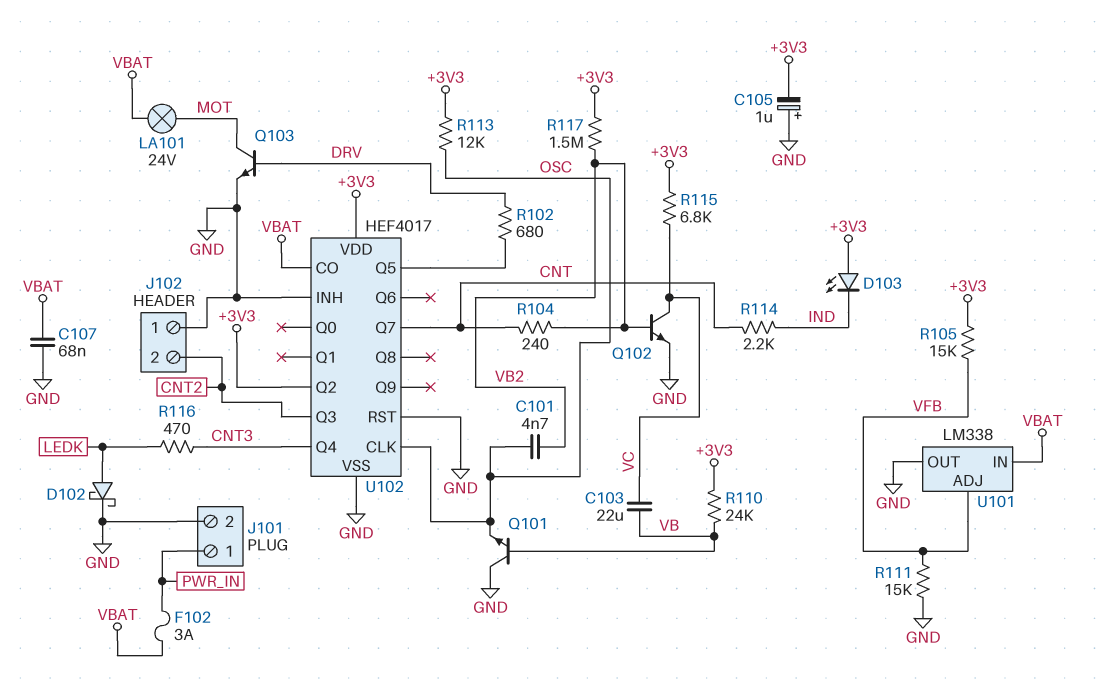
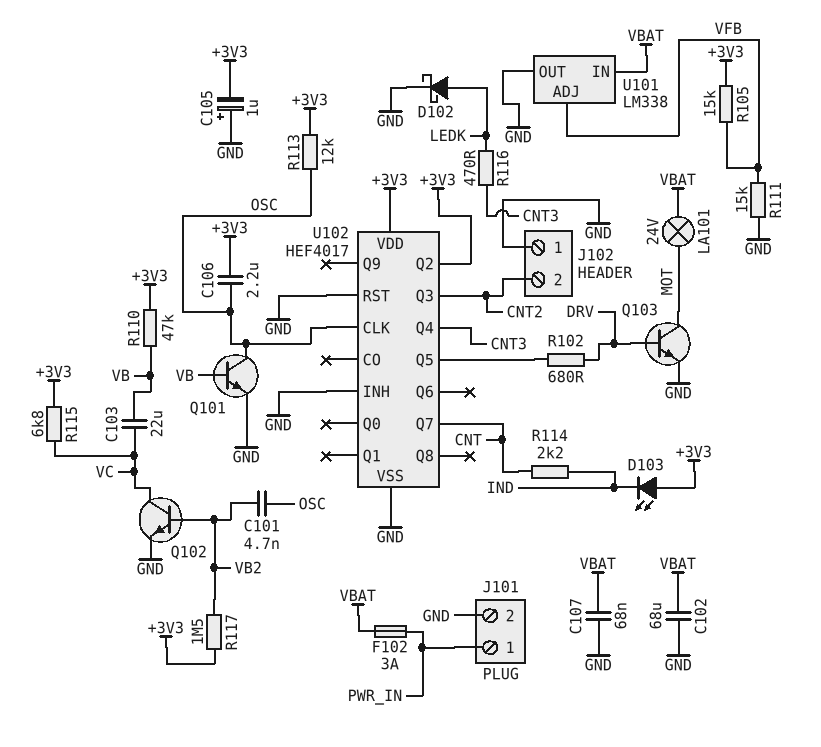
C102: none -> 68uF (GND, VBAT)
C106: none -> 2.2uF (+3V3, OSC)
Q101: NPN (B VB, C GND, E OSC) -> NPN (B VB, C OSC, E GND)
R104: 240 (CNT, VB2) -> none
R110: 24k (+3V3, VB) -> 47k (+3V3, VB)
U102 pin CO: VBAT -> none

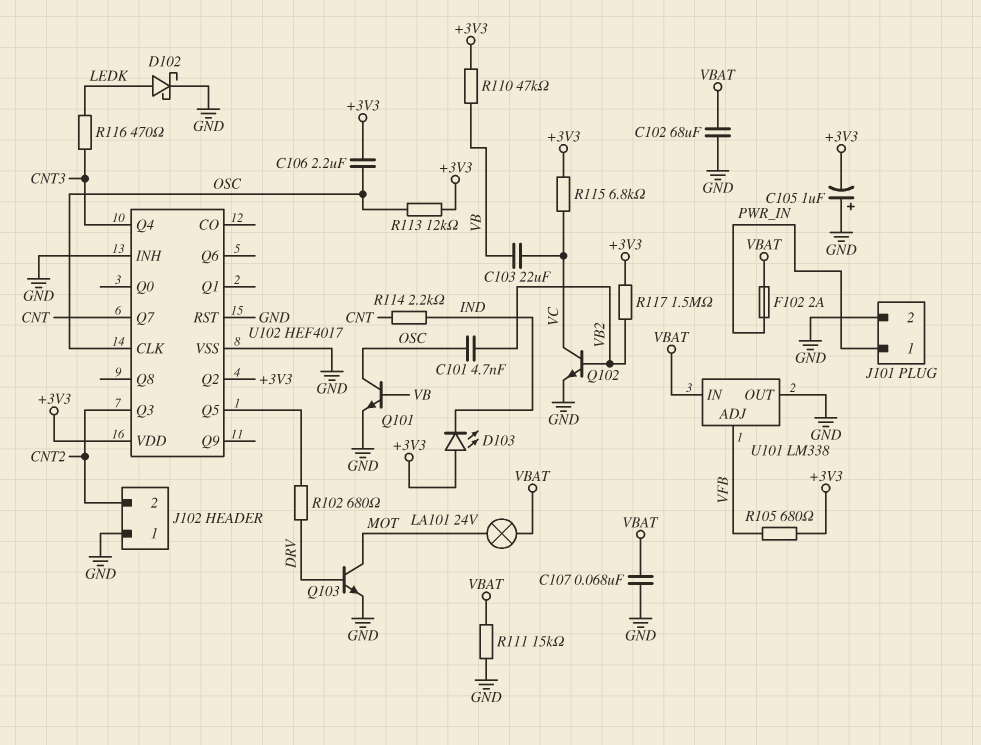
F102: 3A (PWR_IN, VBAT) -> 2A (PWR_IN, VBAT)
R105: 15k (+3V3, VFB) -> 680 (+3V3, VFB)
R111: 15k (GND, VFB) -> 15k (GND, VBAT)

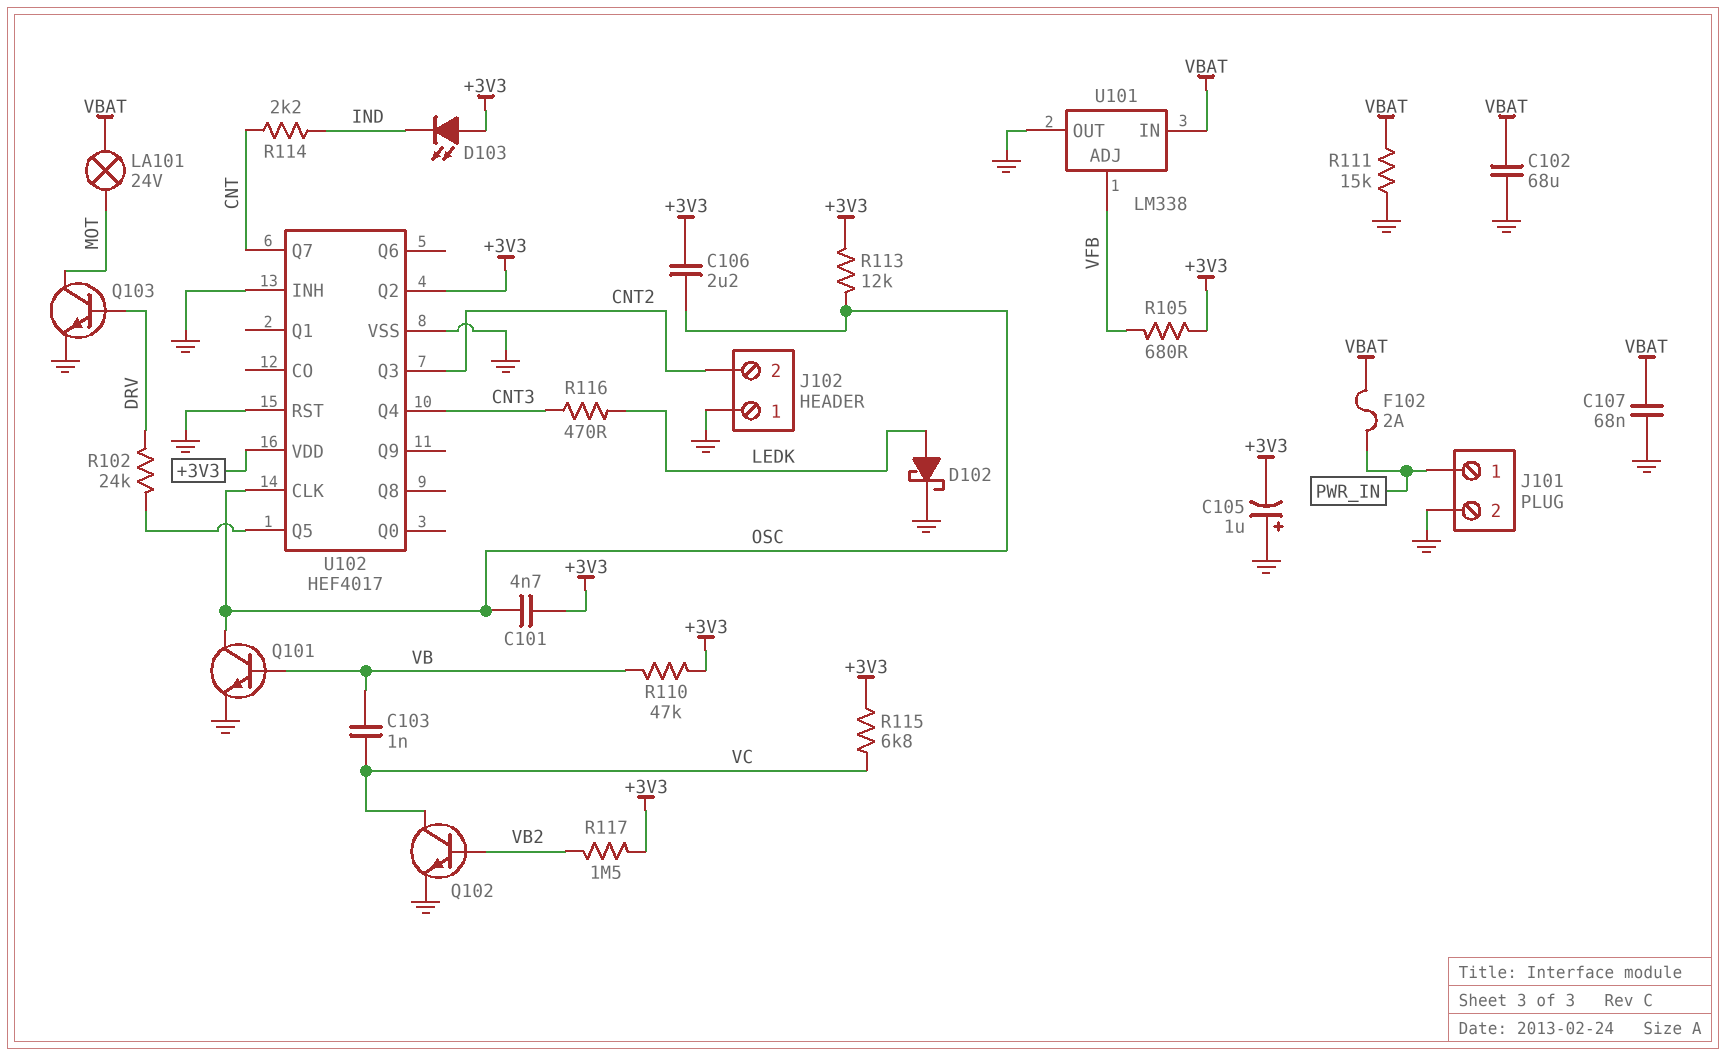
C101: 4.7nF (OSC, VB2) -> 4.7nF (+3V3, OSC)
C103: 22uF (VB, VC) -> 1nF (VB, VC)
R102: 680 (DRV, U102/Q5) -> 24k (DRV, U102/Q5)

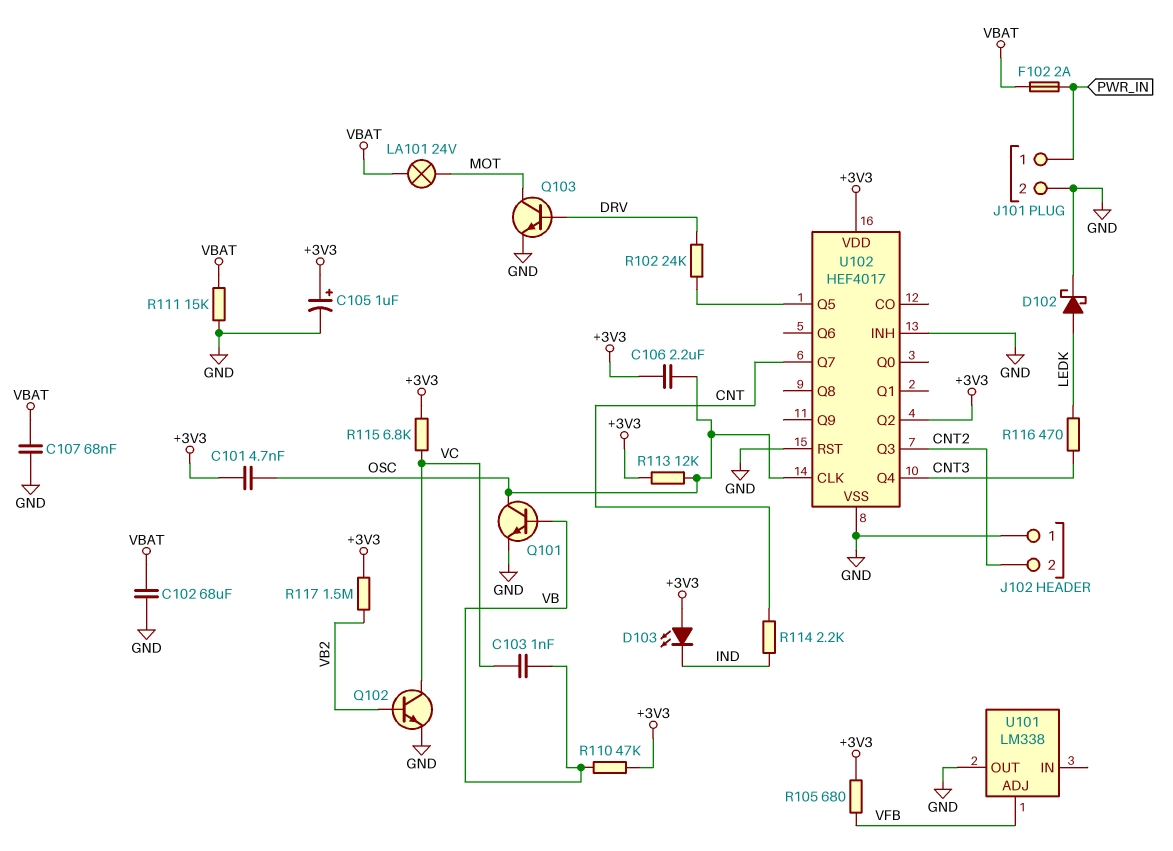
C105: 1uF (plus GND, minus +3V3) -> 1uF (plus +3V3, minus GND)
U101 pin IN: VBAT -> none

